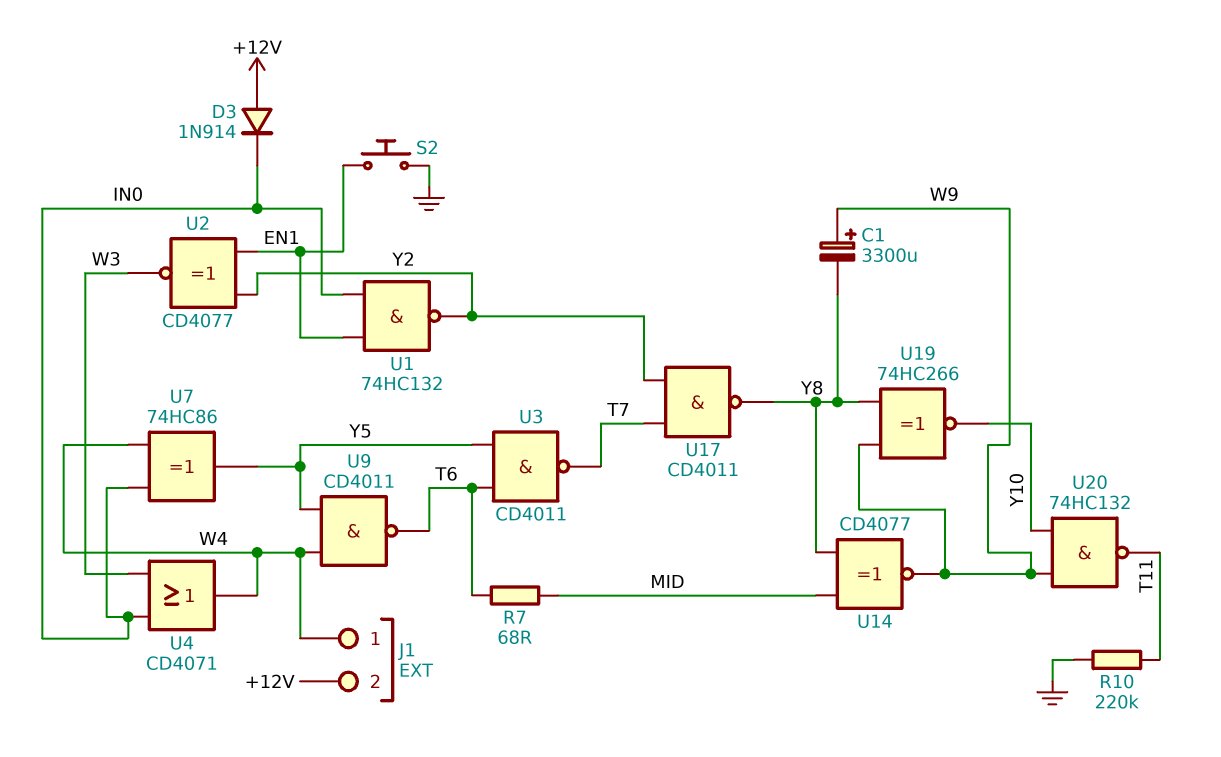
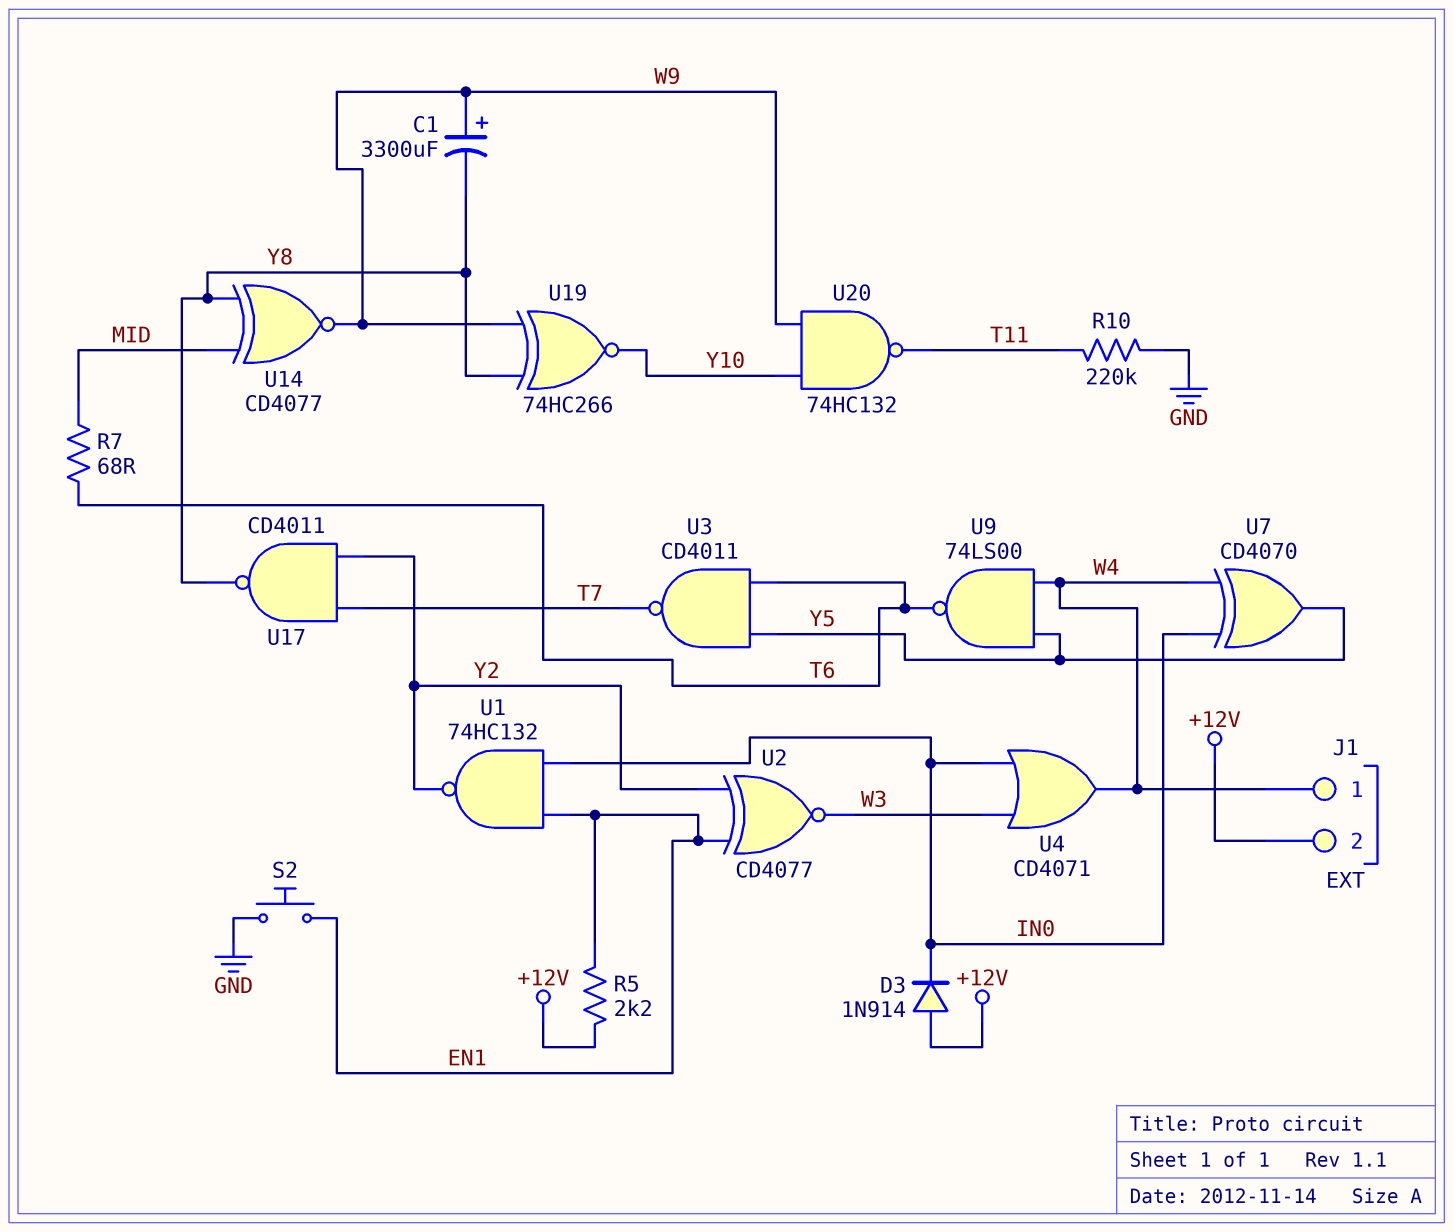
R5: none -> 2.2k (+12V, EN1)
U7: XOR 74HC86 (in IN0, in W4, out Y5) -> XOR CD4070 (in IN0, in W4, out Y5)
U9: NAND CD4011 (in W4, in Y5, out T6) -> NAND 74LS00 (in W4, in Y5, out T6)

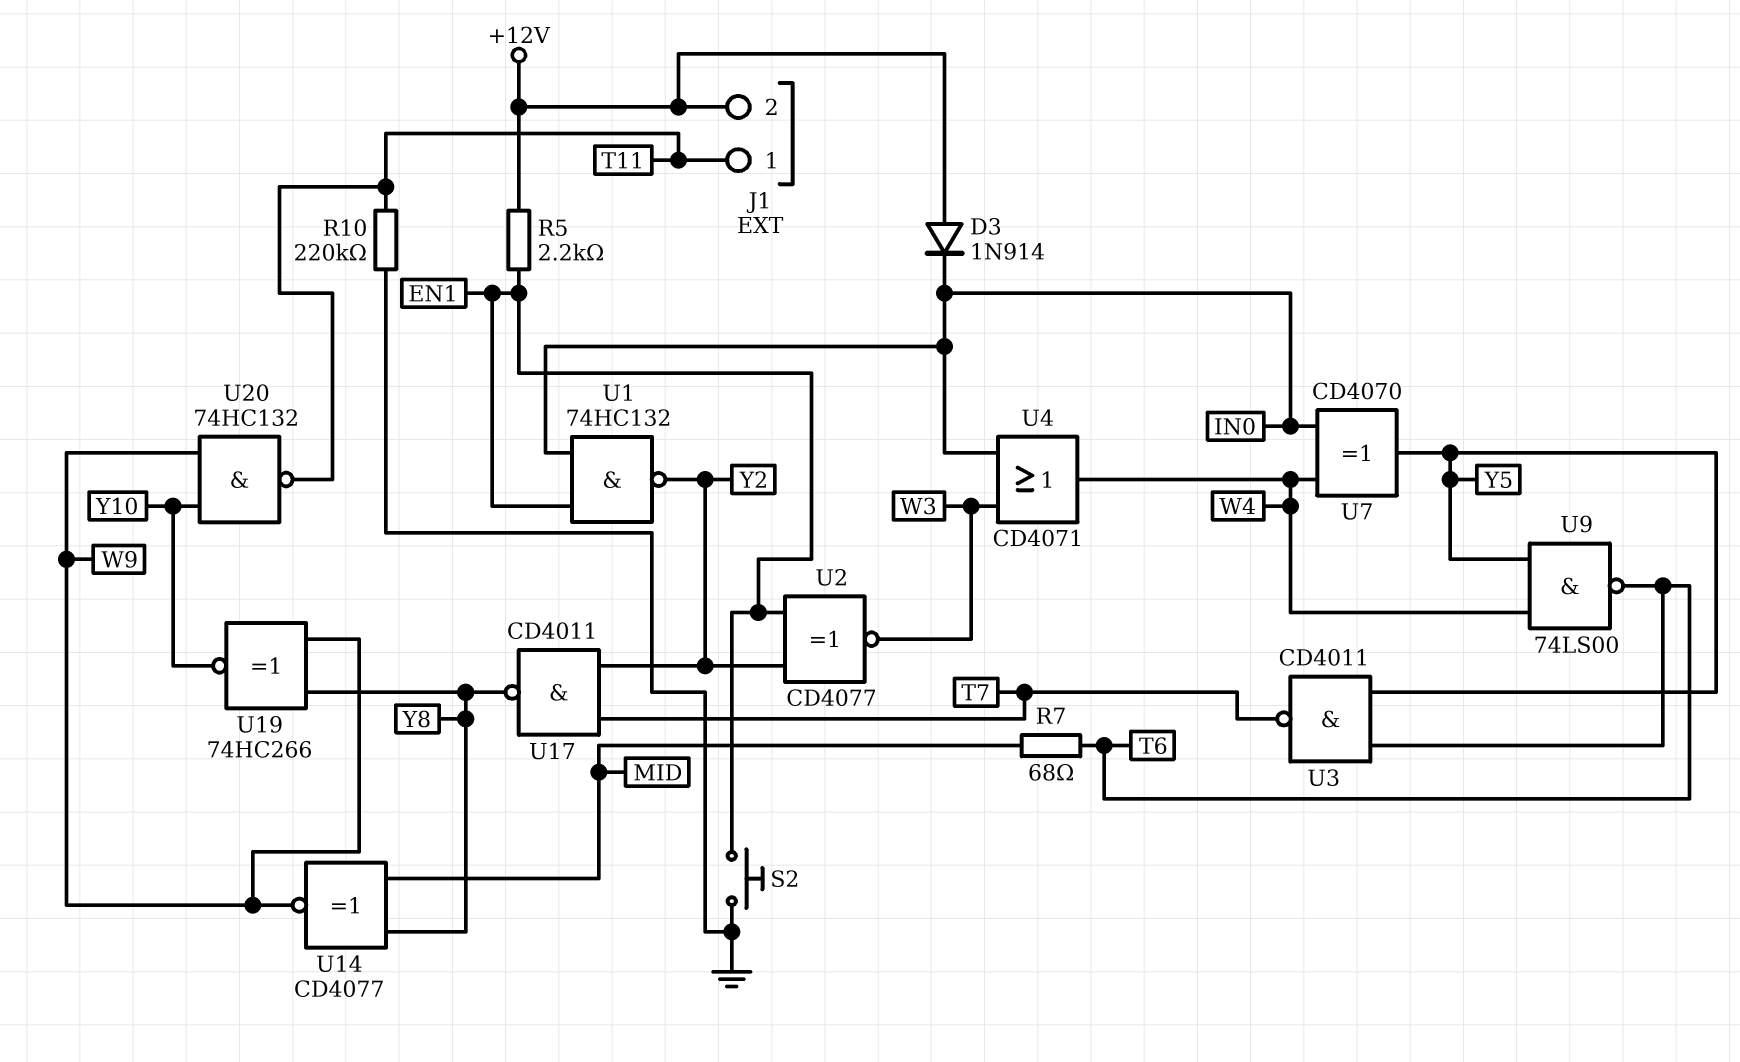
C1: 3300uF (plus W9, minus Y8) -> none
J1 pin 1: W4 -> T11

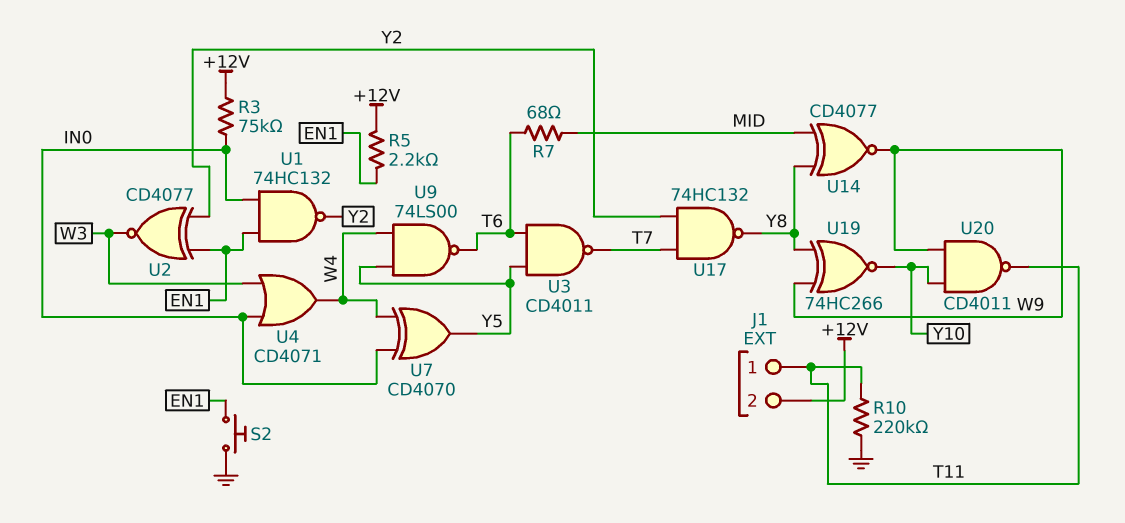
D3: diode 1N914 (A +12V, K IN0) -> none
R3: none -> 75k (+12V, IN0)
U17: NAND CD4011 (in T7, in Y2, out Y8) -> NAND 74HC132 (in T7, in Y2, out Y8)
U20: NAND 74HC132 (in W9, in Y10, out T11) -> NAND CD4011 (in W9, in Y10, out T11)

